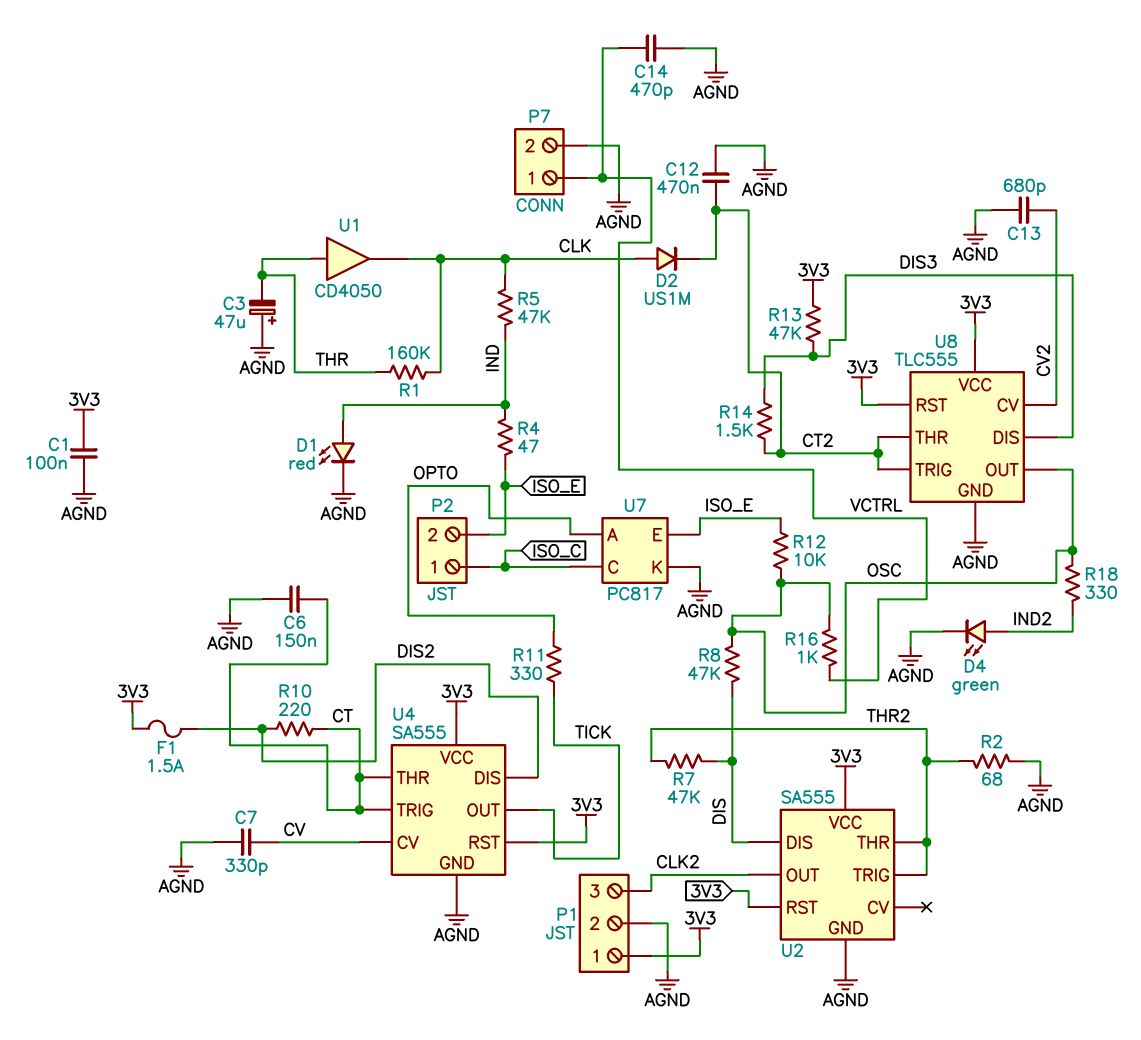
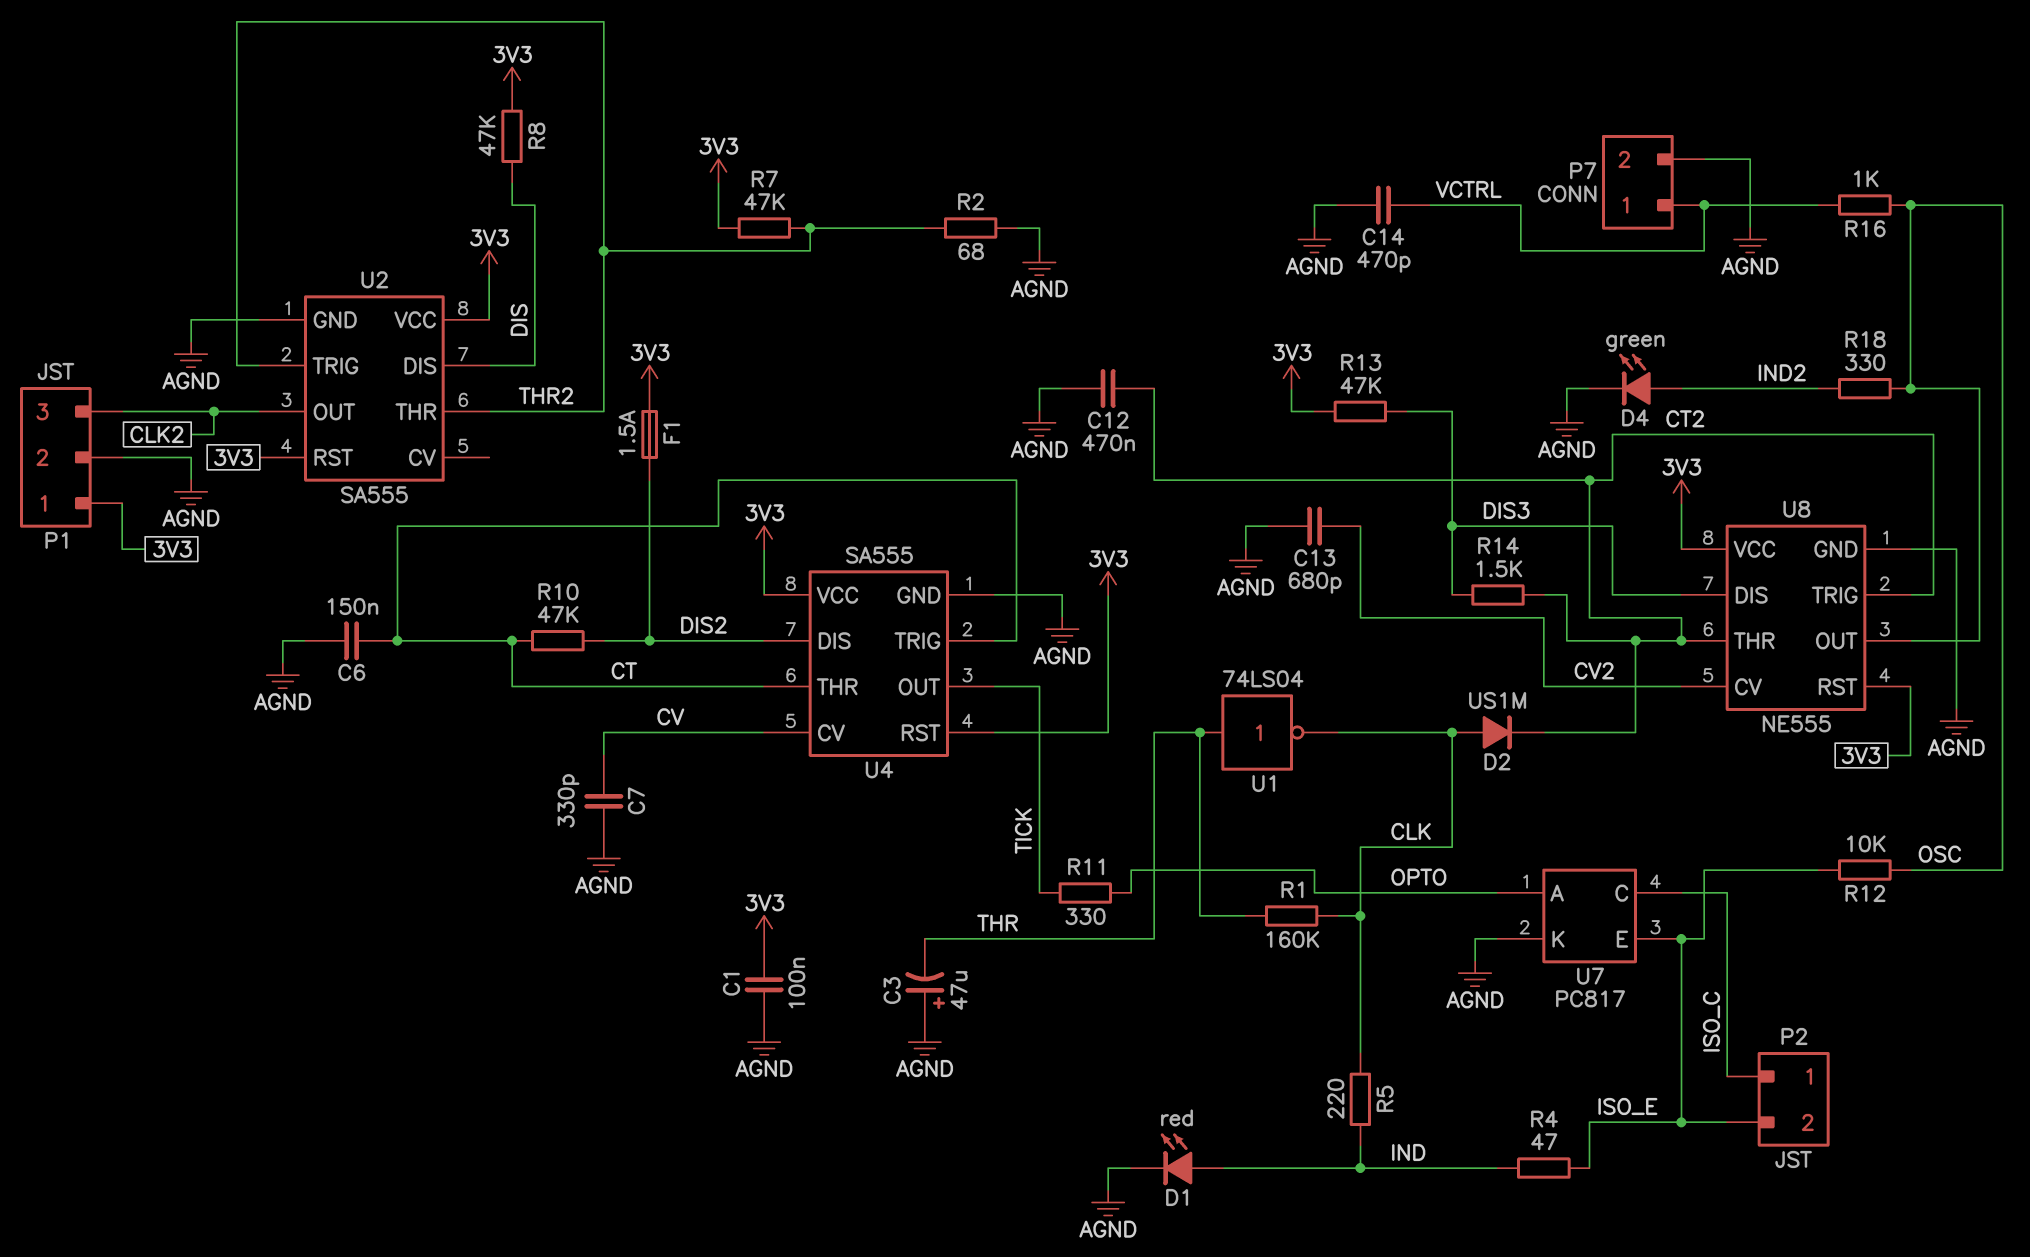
R5: 47k (CLK, IND) -> 220 (CLK, IND)
R7: 47k (DIS, THR2) -> 47k (3V3, THR2)
R8: 47k (DIS, OSC) -> 47k (3V3, DIS)
R10: 220 (CT, DIS2) -> 47k (CT, DIS2)
U1: buffer CD4050 (in THR, out CLK) -> NOT 74LS04 (in THR, out CLK)
U8: TLC555 -> NE555

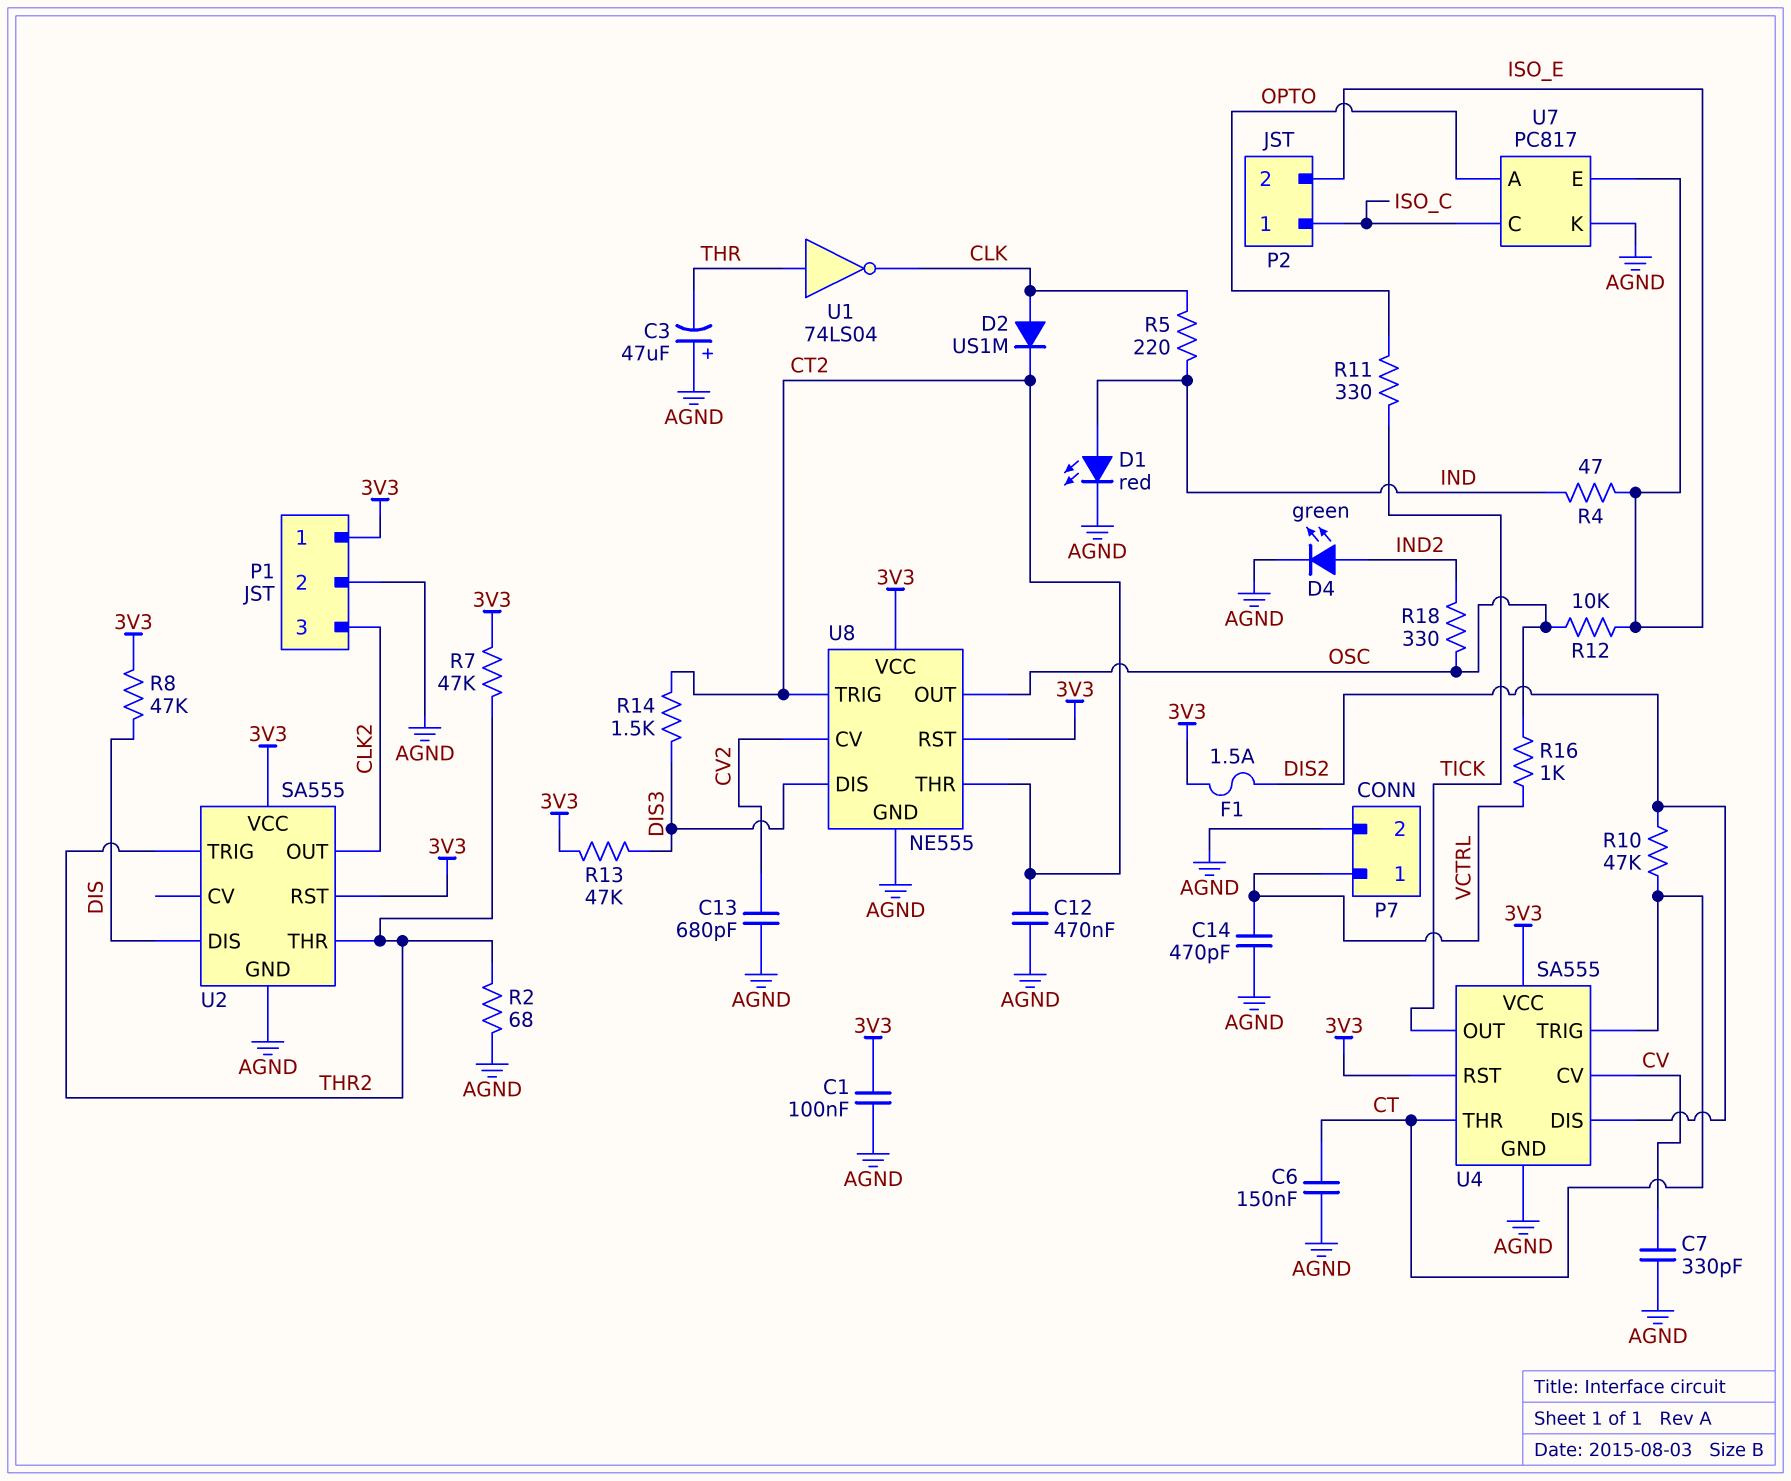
R1: 160k (CLK, THR) -> none

